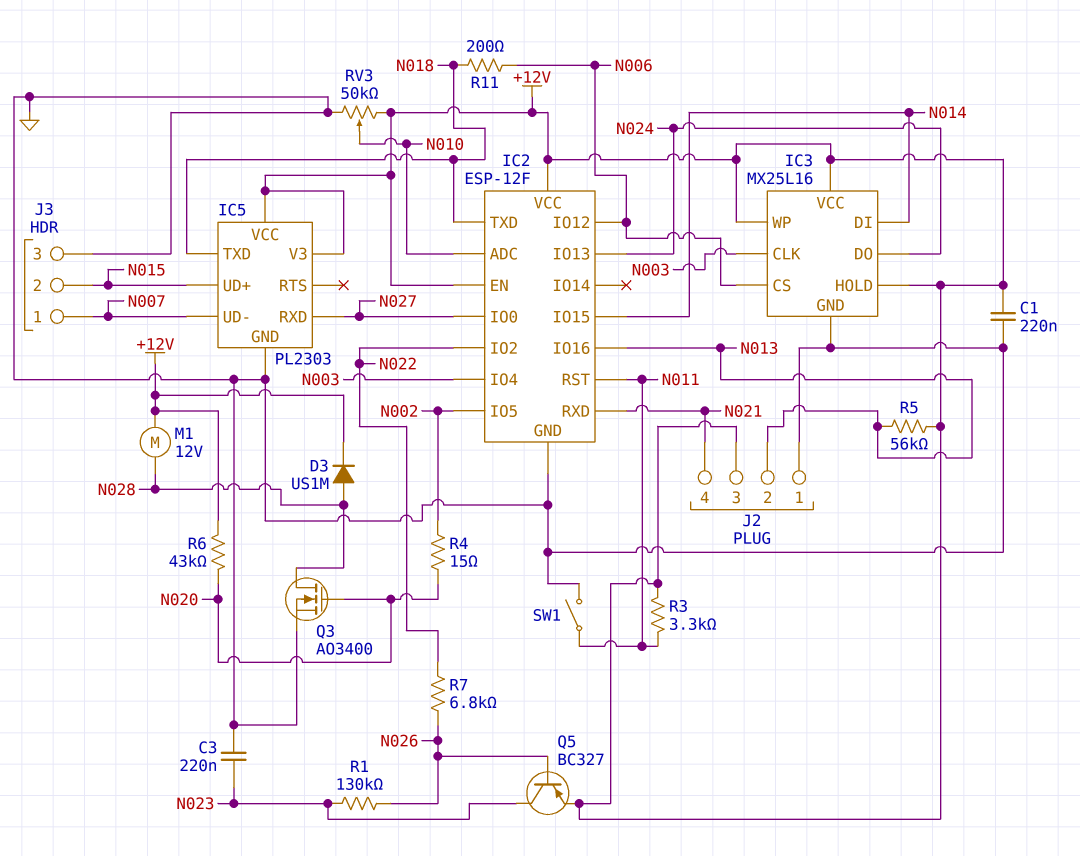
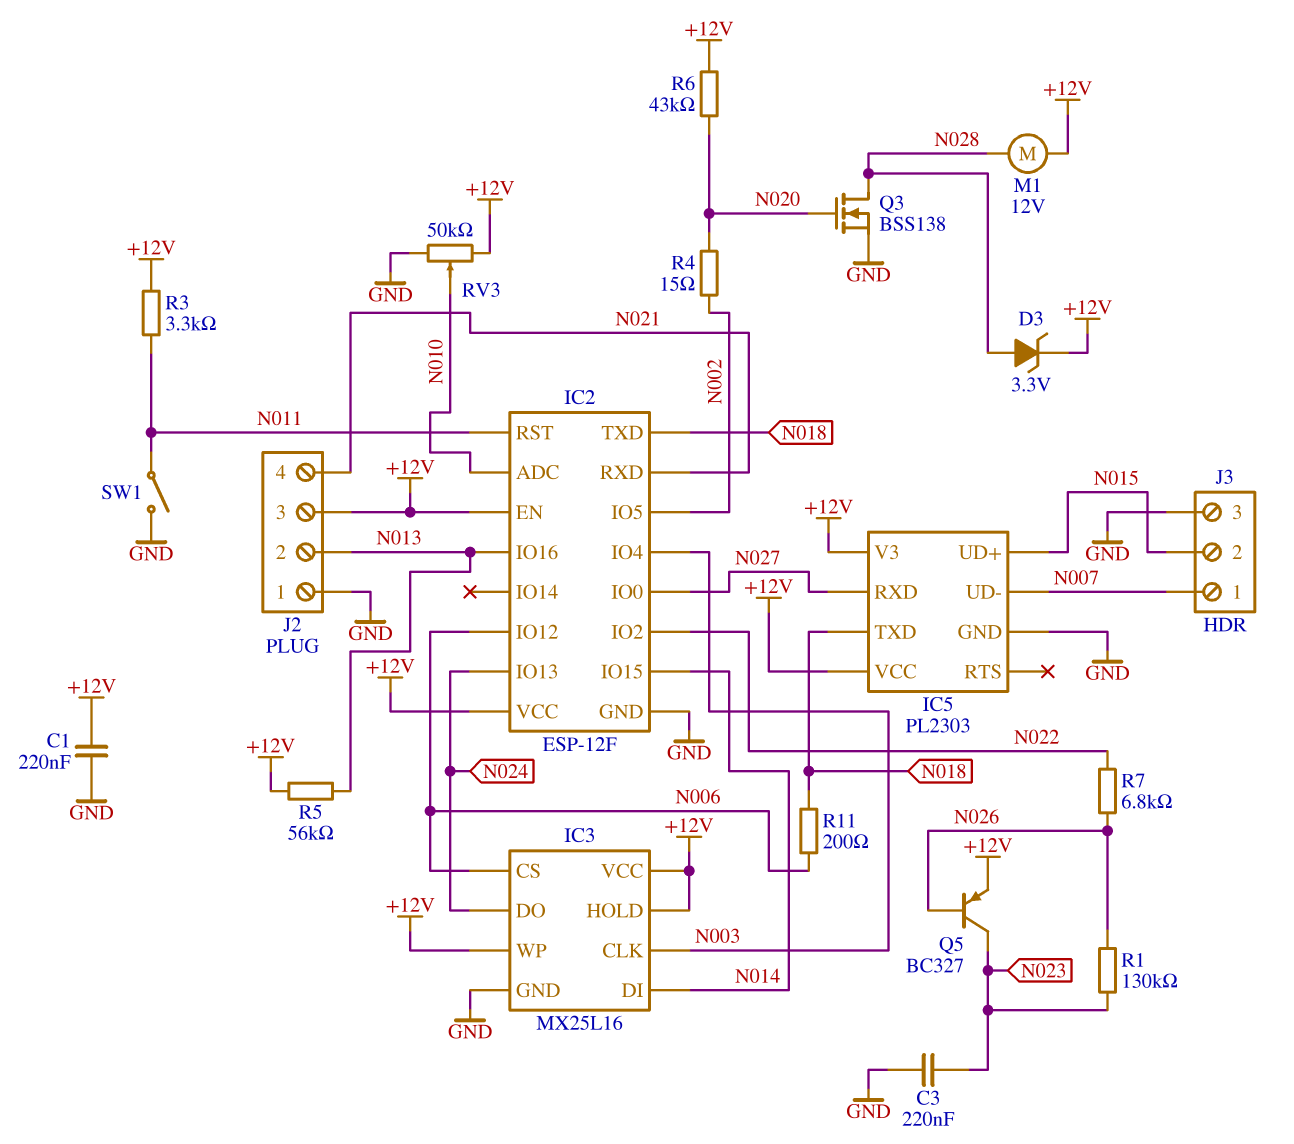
D3: diode US1M (A N028, K +12V) -> zener 3.3V (A N028, K +12V)
Q3: NMOS AO3400 (G N020, D N028, S GND) -> NMOS BSS138 (G N020, D N028, S GND)

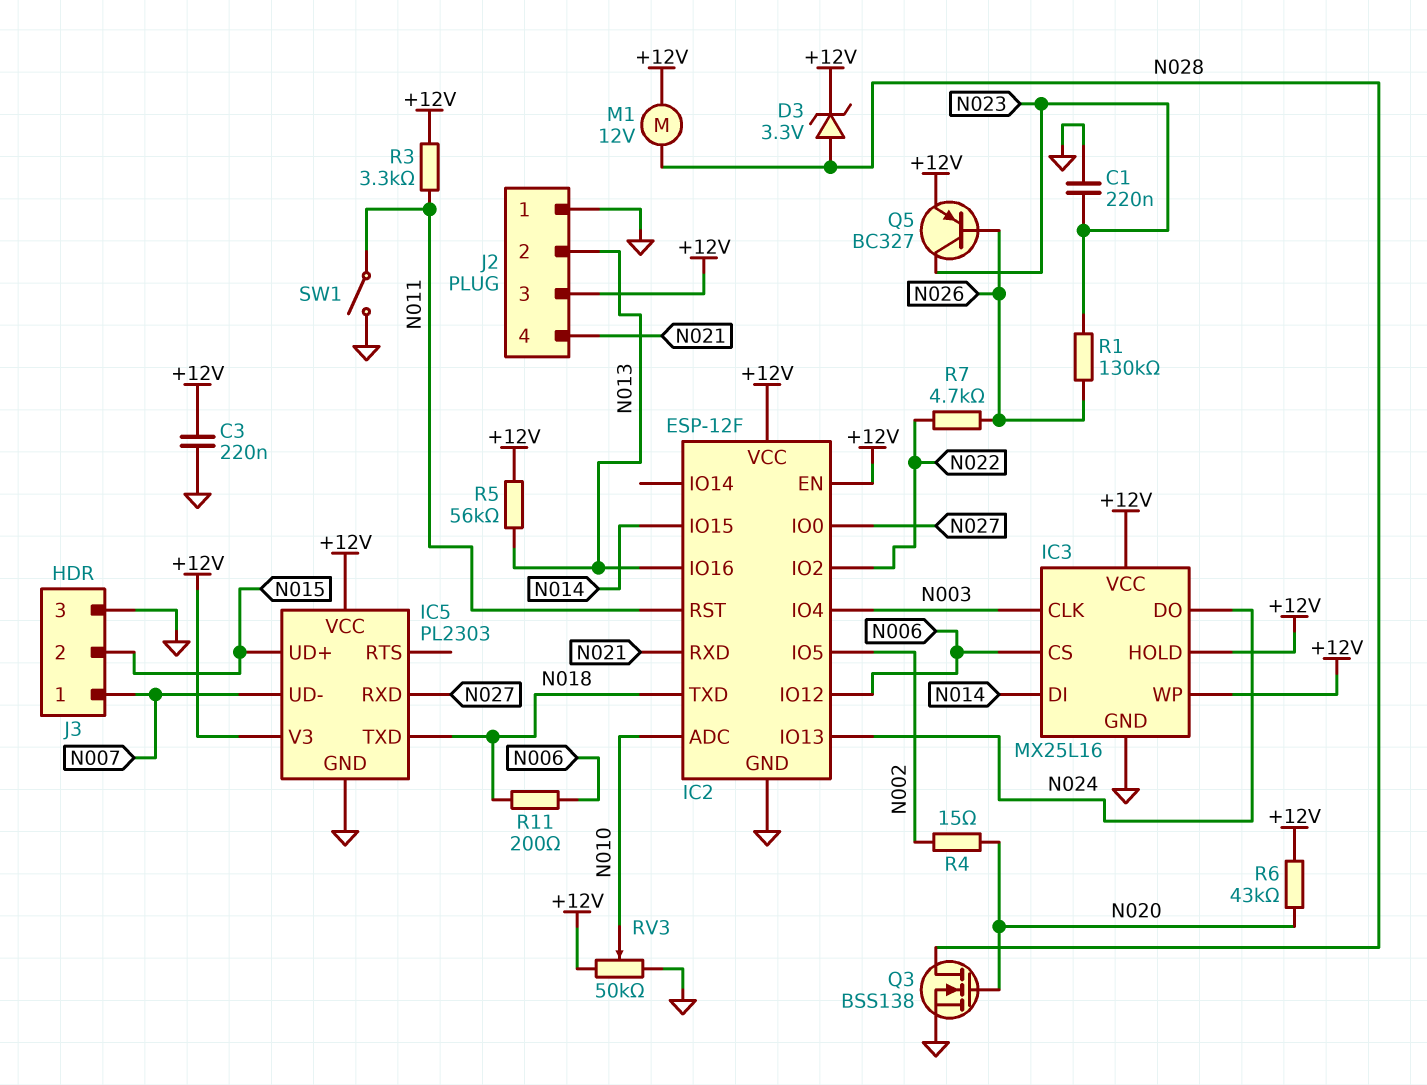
C1: 220nF (+12V, GND) -> 220nF (GND, N023)
C3: 220nF (GND, N023) -> 220nF (+12V, GND)
R7: 6.8k (N022, N026) -> 4.7k (N022, N026)

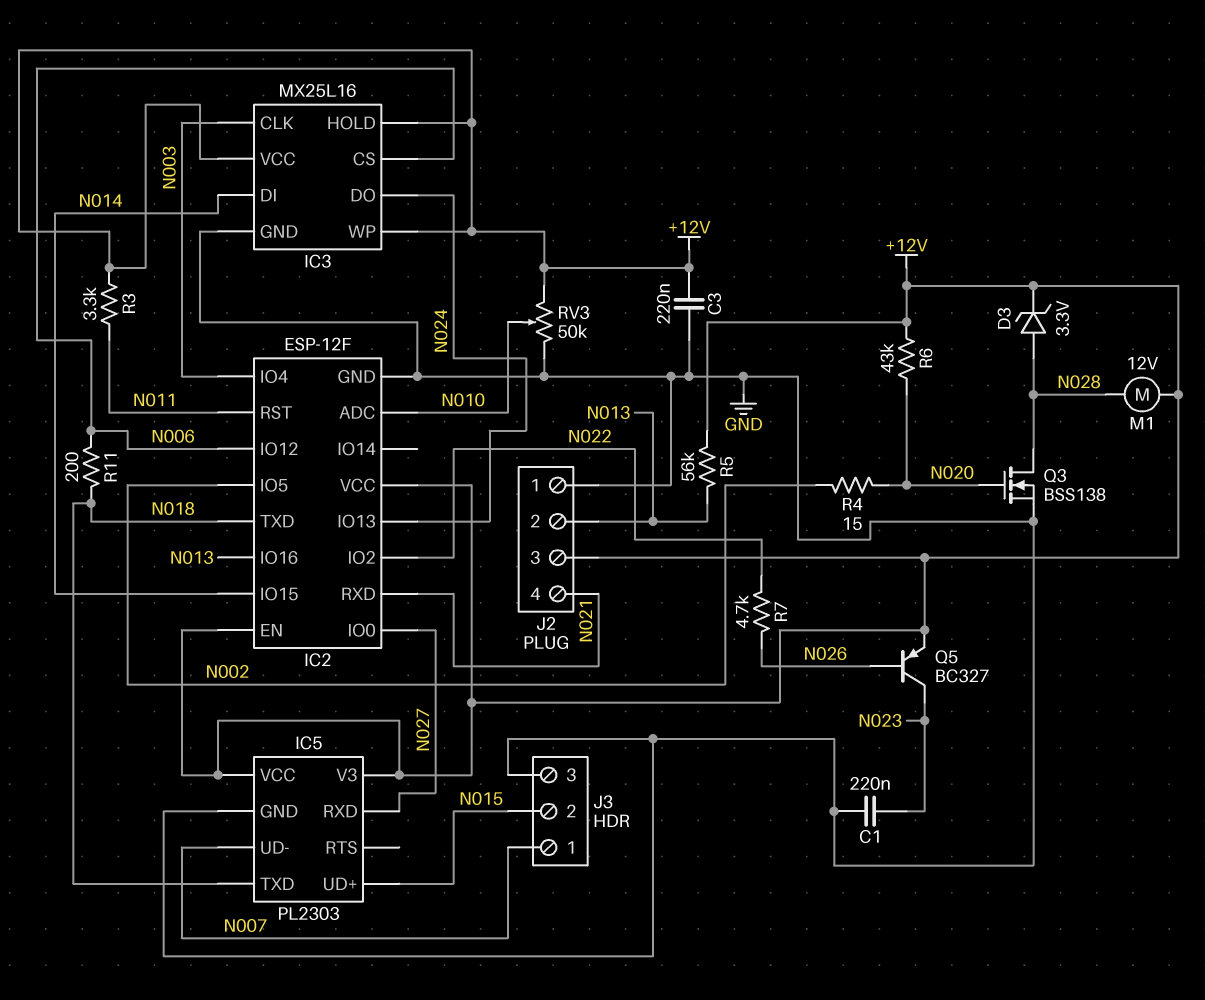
R1: 130k (N023, N026) -> none
SW1: switch (GND, N011) -> none

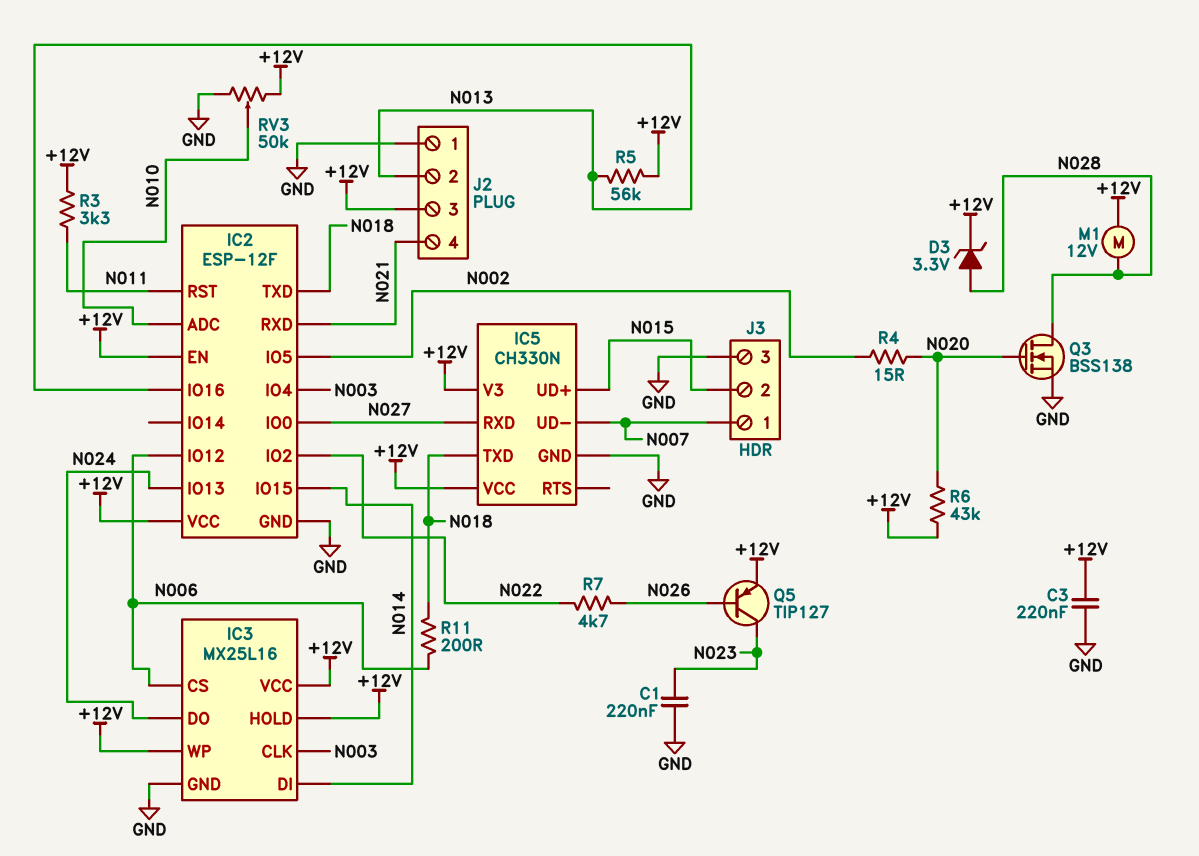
IC5: PL2303 -> CH330N
Q5: PNP BC327 (B N026, C N023, E +12V) -> PNP TIP127 (B N026, C N023, E +12V)

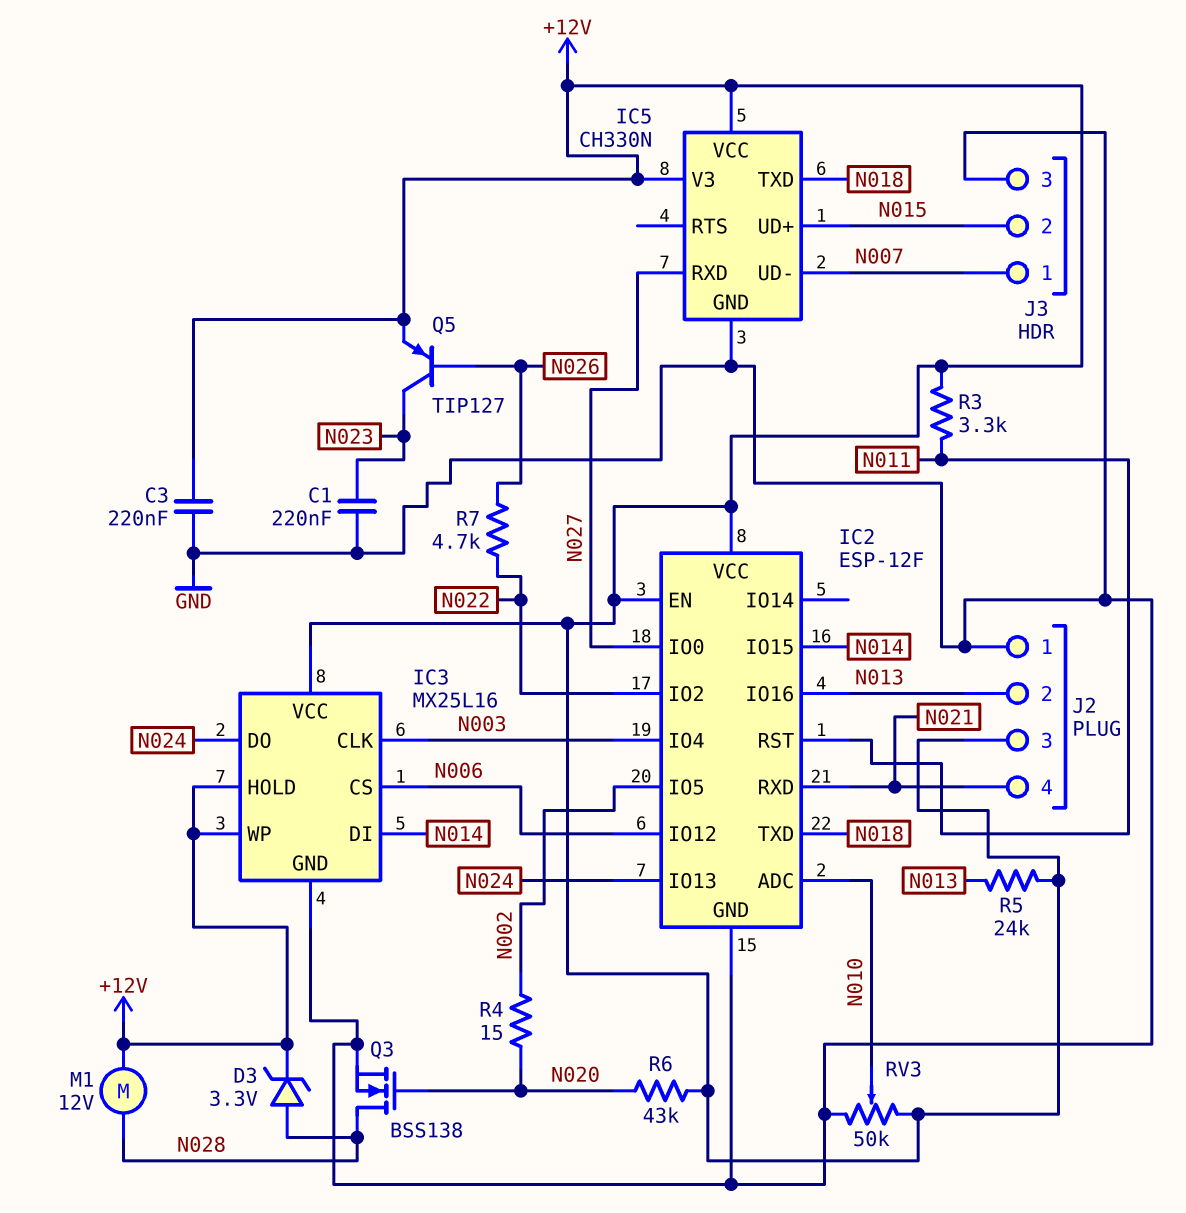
R5: 56k (+12V, N013) -> 24k (+12V, N013)
R11: 200 (N006, N018) -> none

